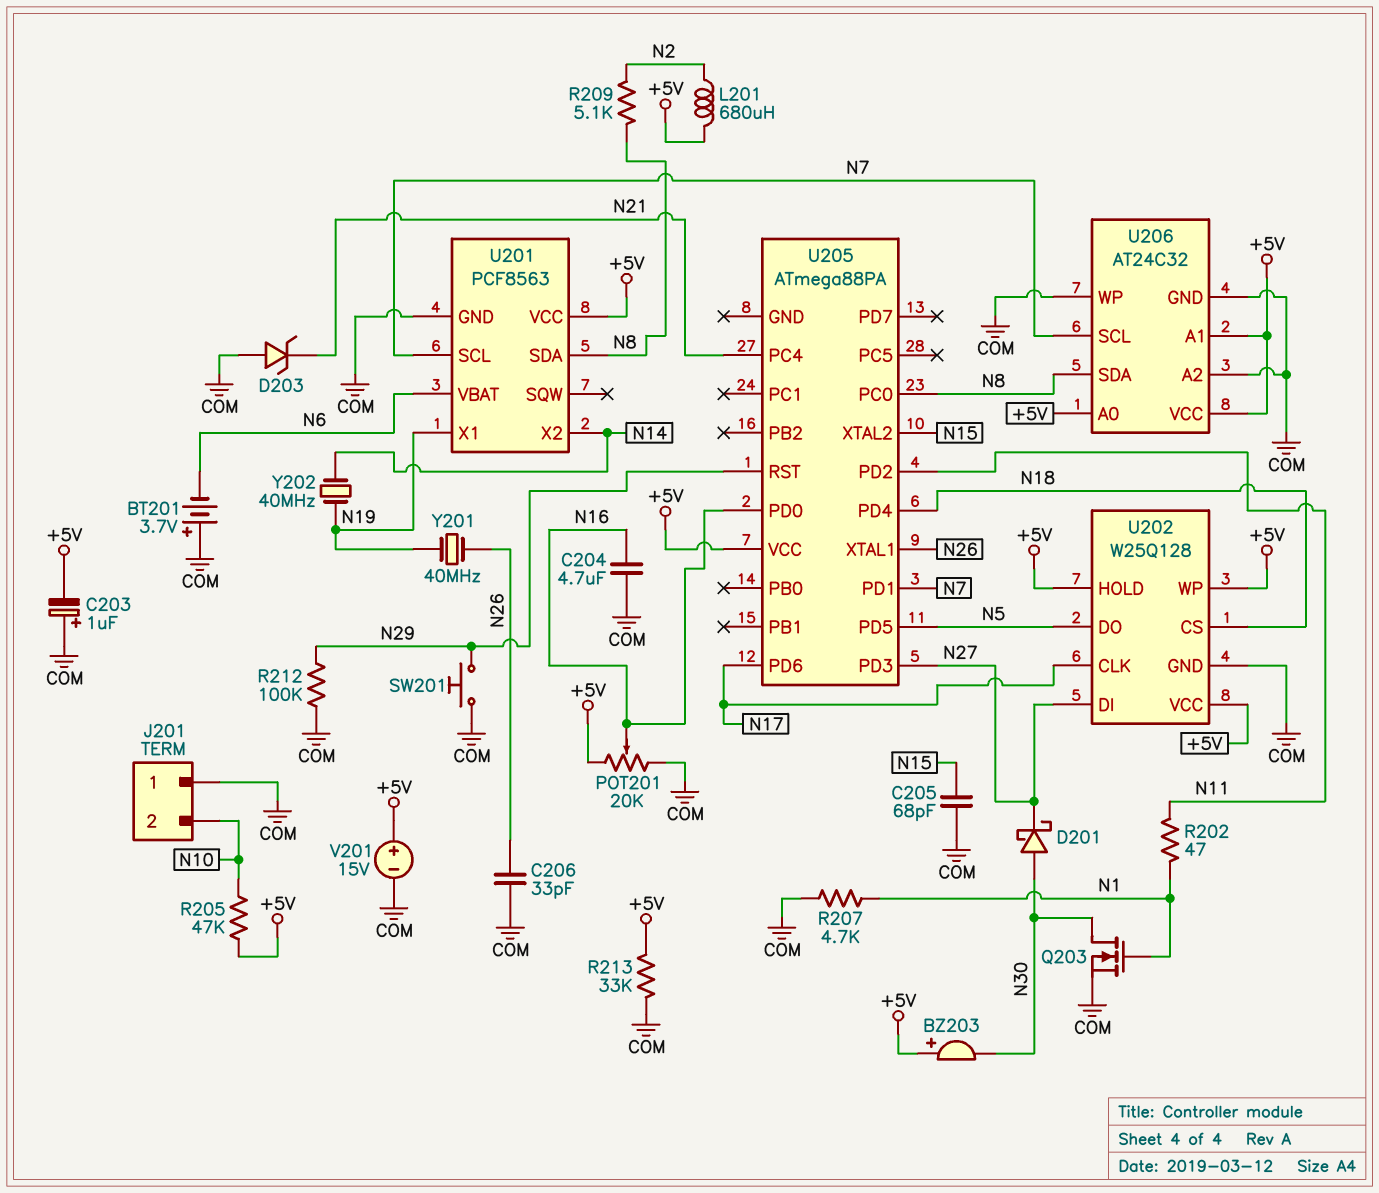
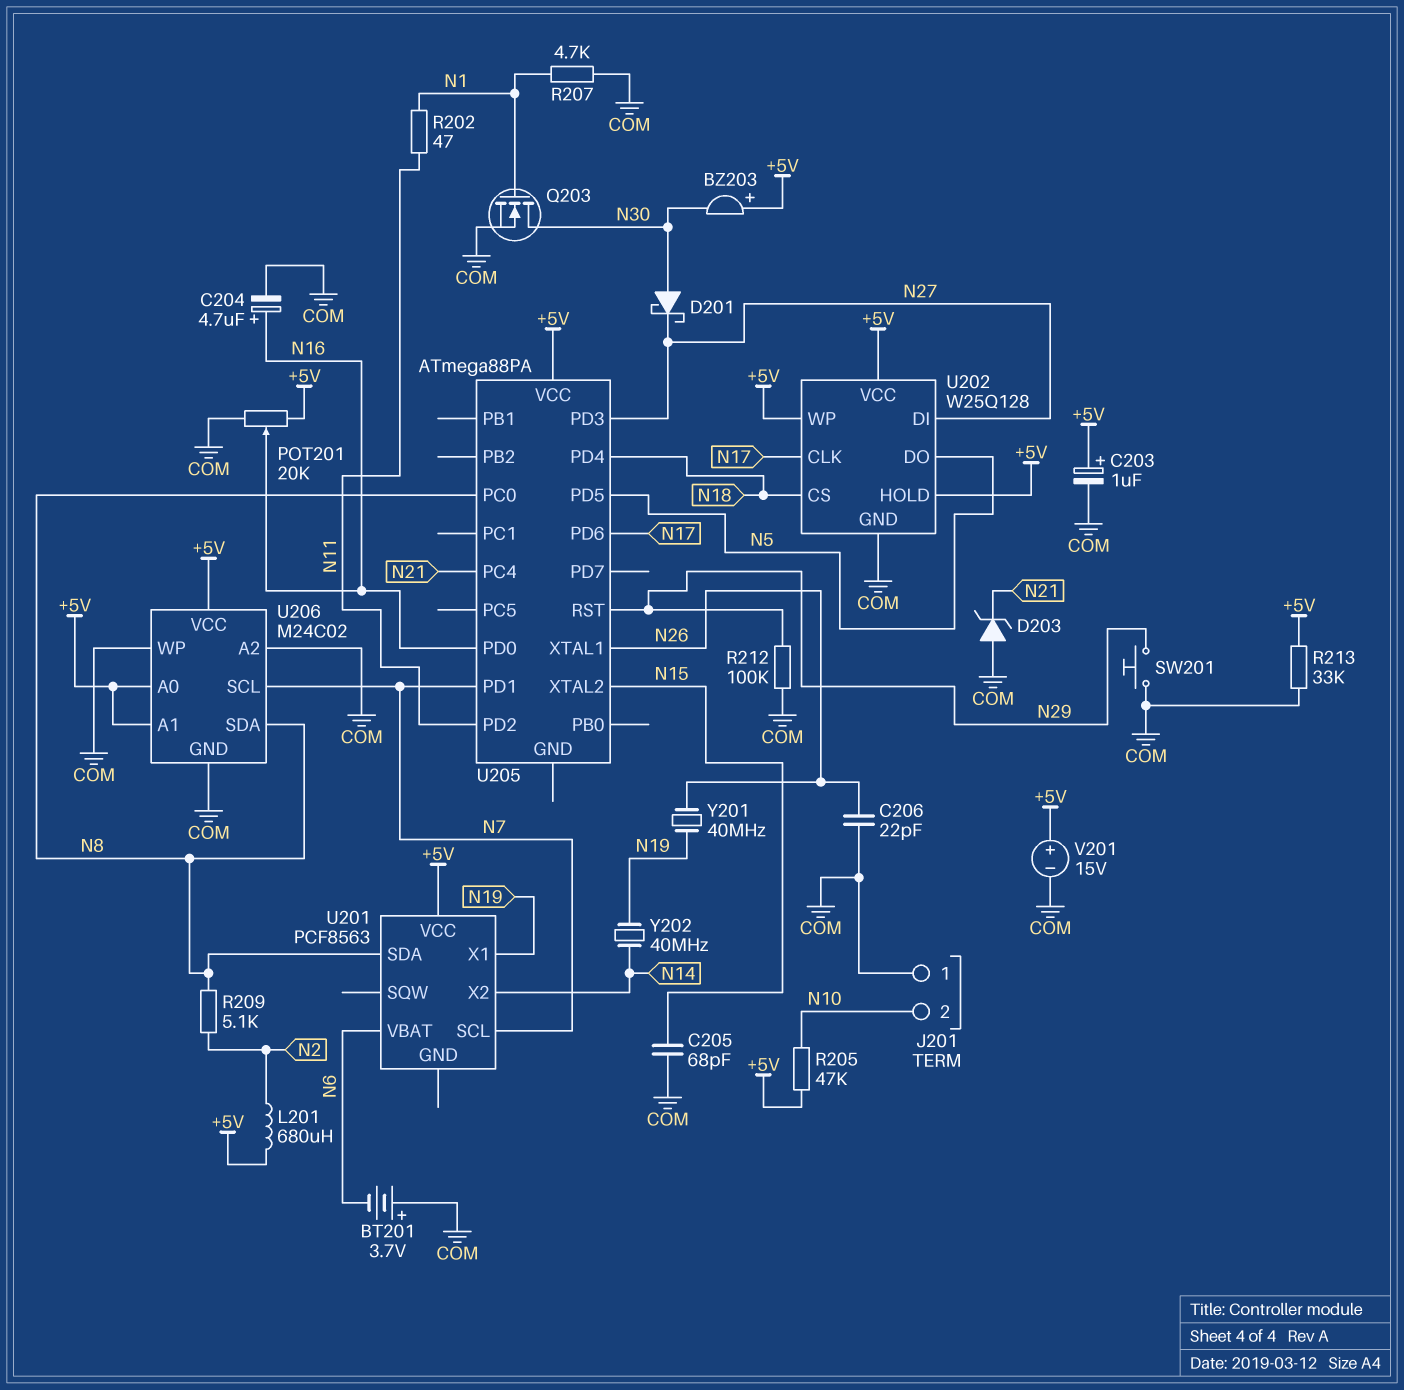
C203: 1uF (plus COM, minus +5V) -> 1uF (plus +5V, minus COM)
C204: 4.7uF (COM, N16) -> 4.7uF (plus N16, minus COM)
C206: 33pF (COM, N26) -> 22pF (COM, N26)
U201 pin GND: COM -> none
U206: AT24C32 -> M24C02

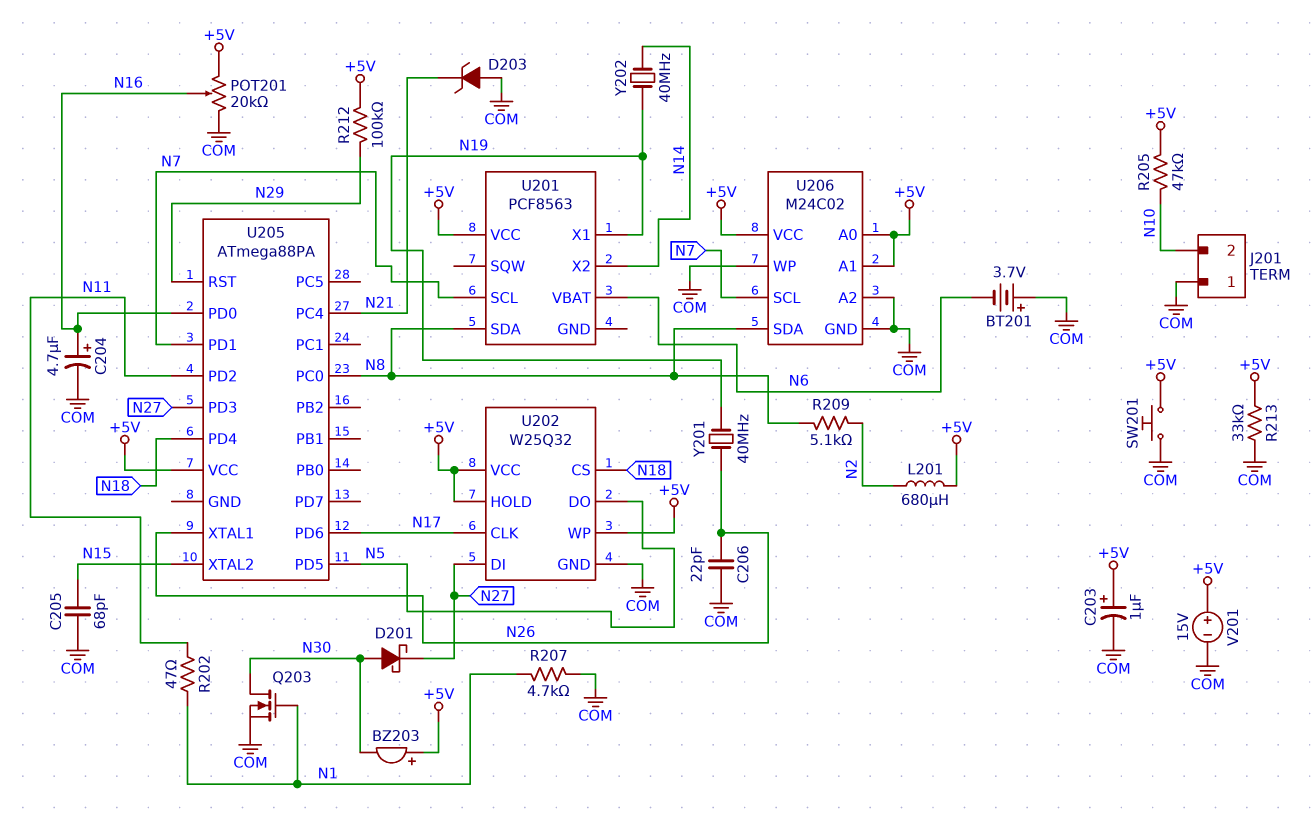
R212: 100k (COM, N29) -> 100k (+5V, N29)
SW201: button (COM, N29) -> button (+5V, COM)
U202: W25Q128 -> W25Q32

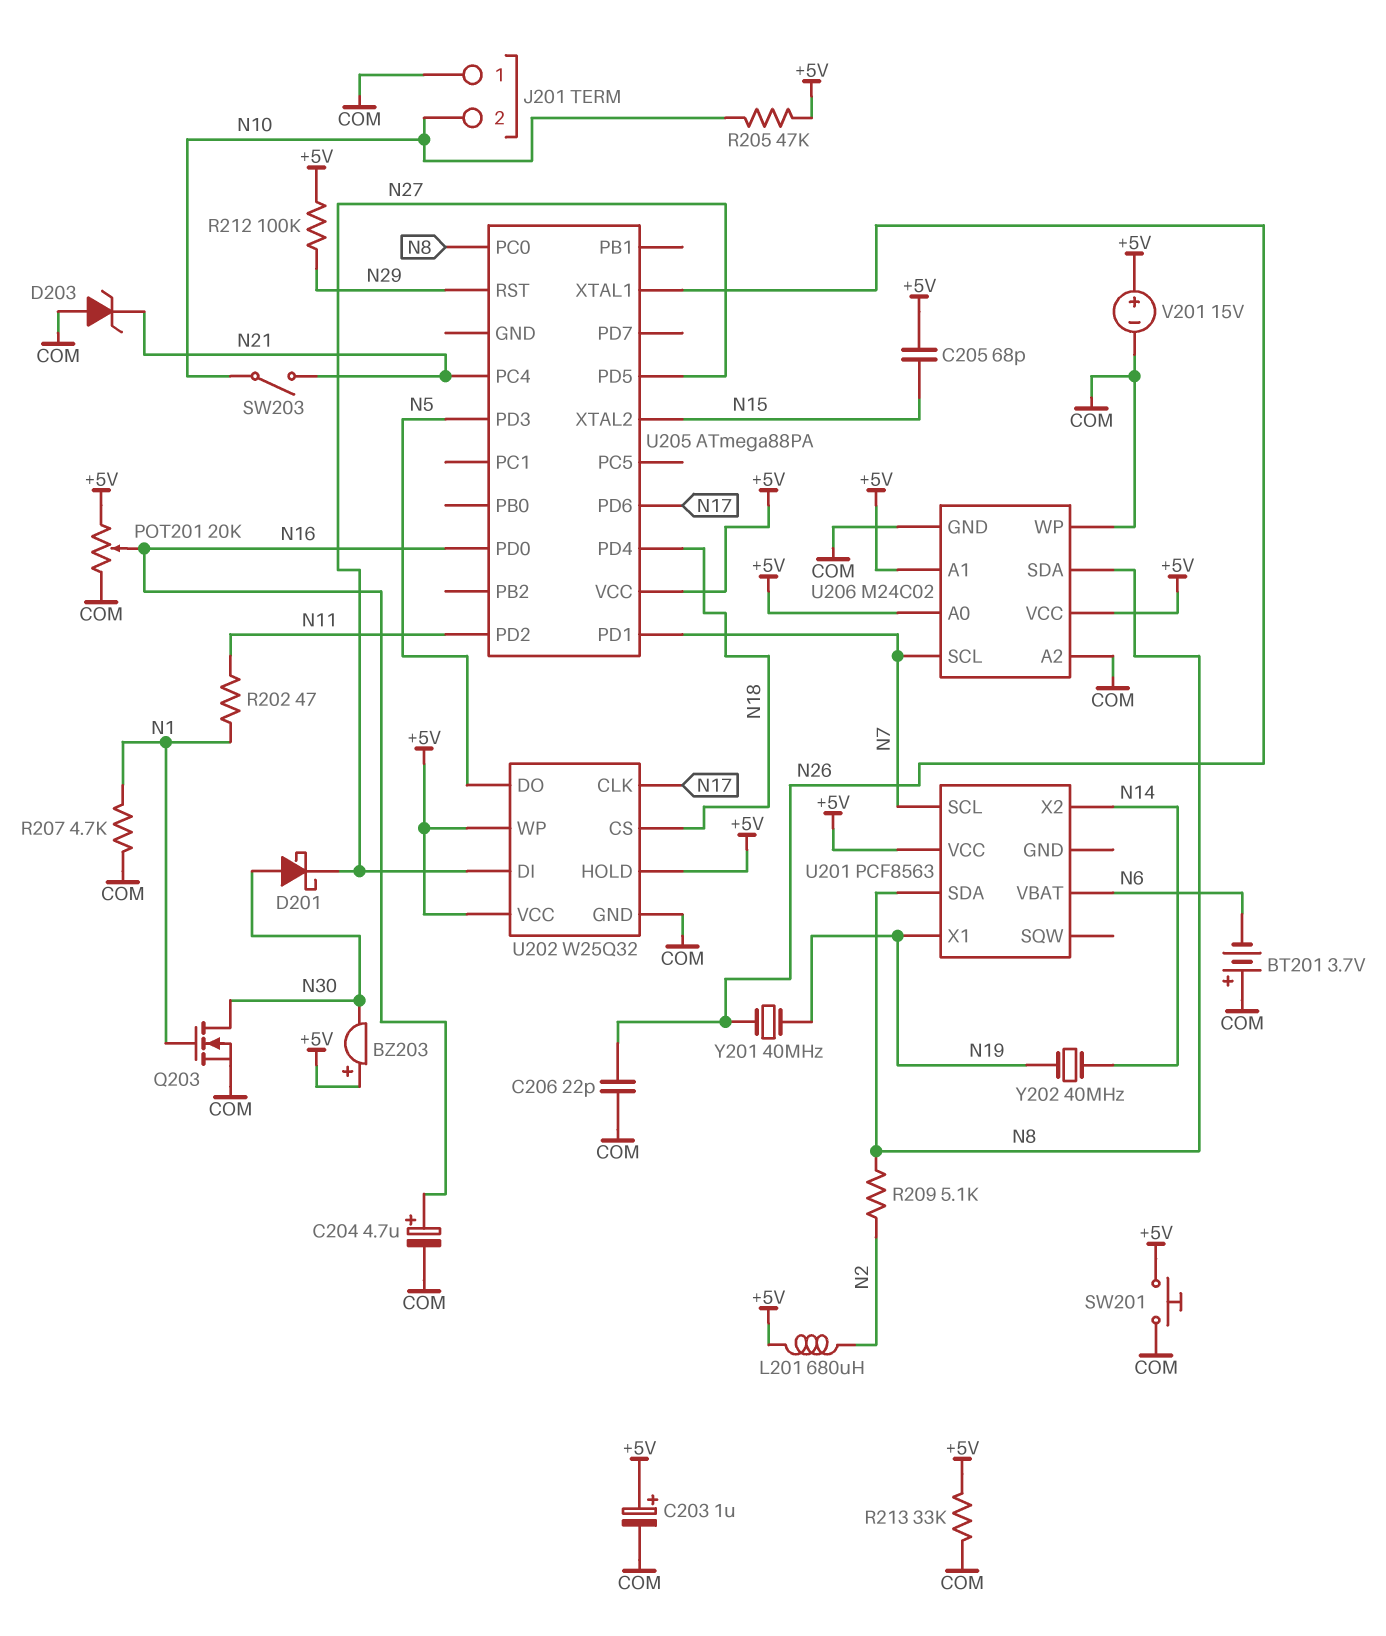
C205: 68pF (COM, N15) -> 68pF (+5V, N15)
SW203: none -> switch (N10, N21)
U205 pin PD3: N27 -> N5
U205 pin PD5: N5 -> N27

